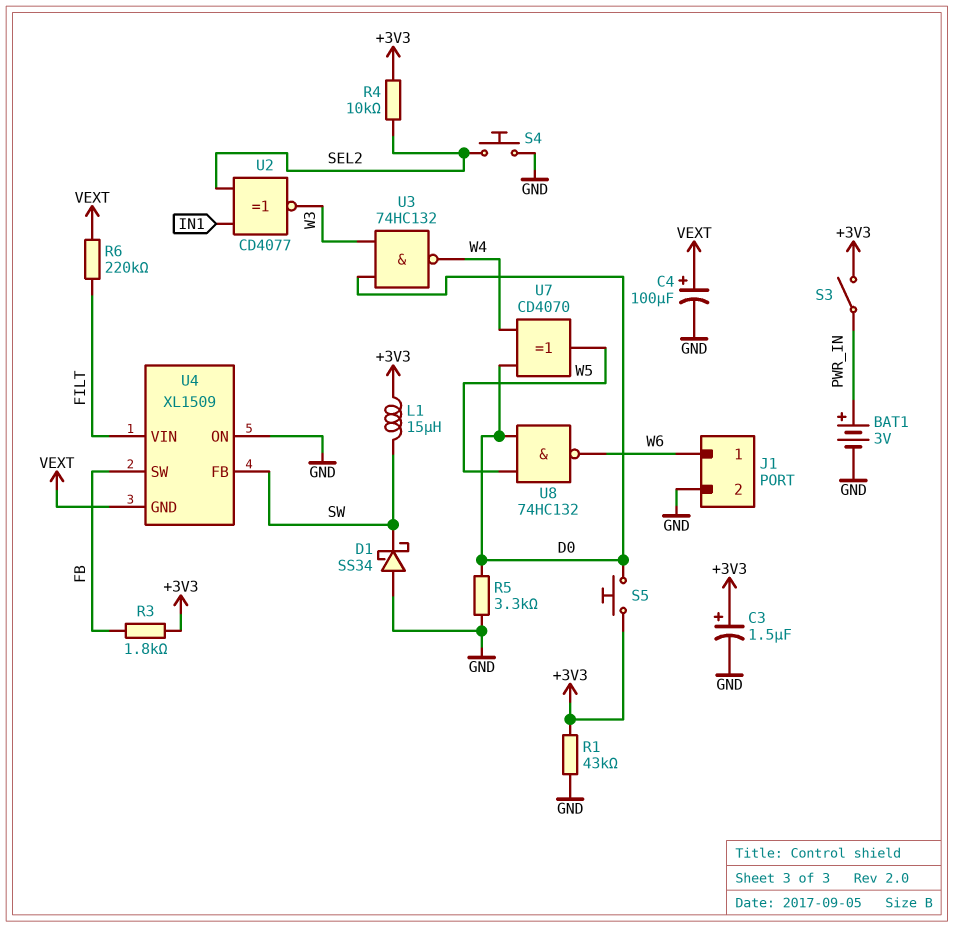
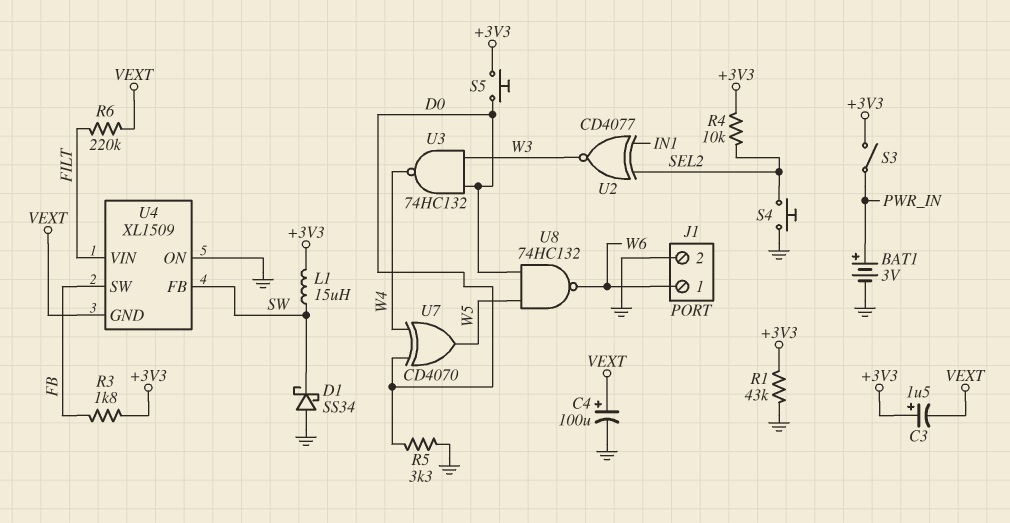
C3: 1.5uF (plus +3V3, minus GND) -> 1.5uF (plus +3V3, minus VEXT)

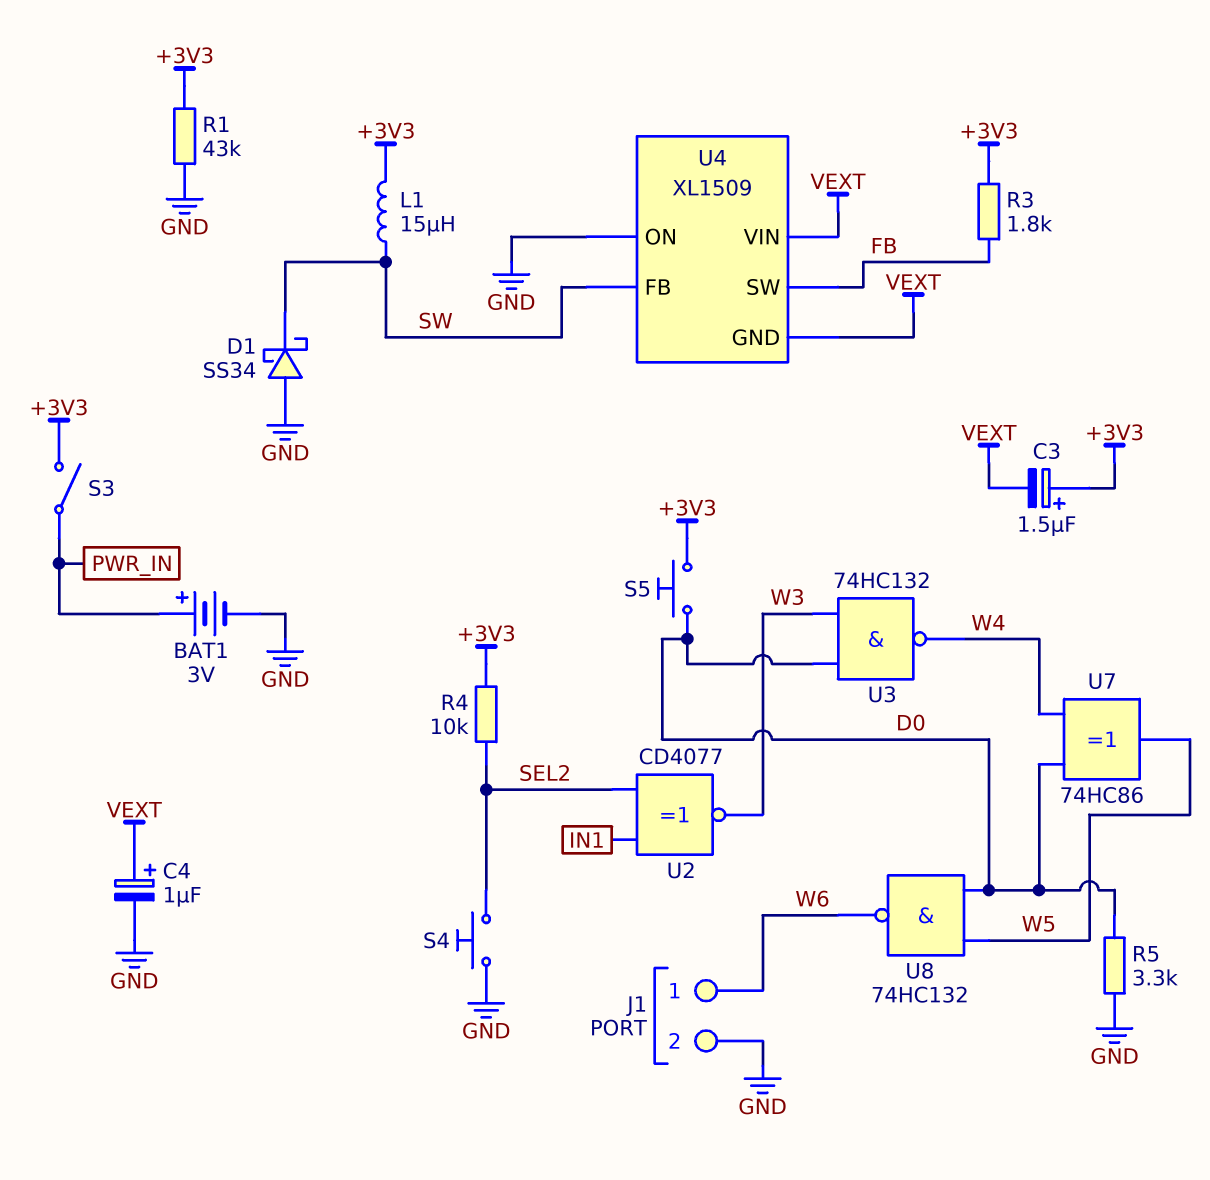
C4: 100uF (plus VEXT, minus GND) -> 1uF (plus VEXT, minus GND)
R6: 220k (FILT, VEXT) -> none
U4 pin VIN: FILT -> VEXT
U7: XOR CD4070 (in D0, in W4, out W5) -> XOR 74HC86 (in D0, in W4, out W5)

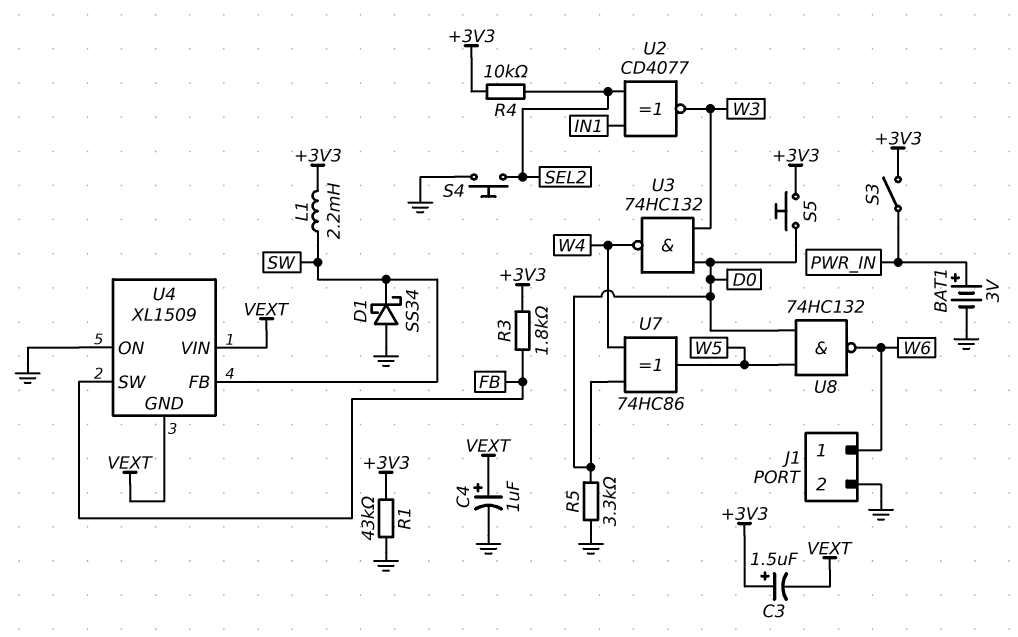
L1: 15uH (+3V3, SW) -> 2.2mH (+3V3, SW)

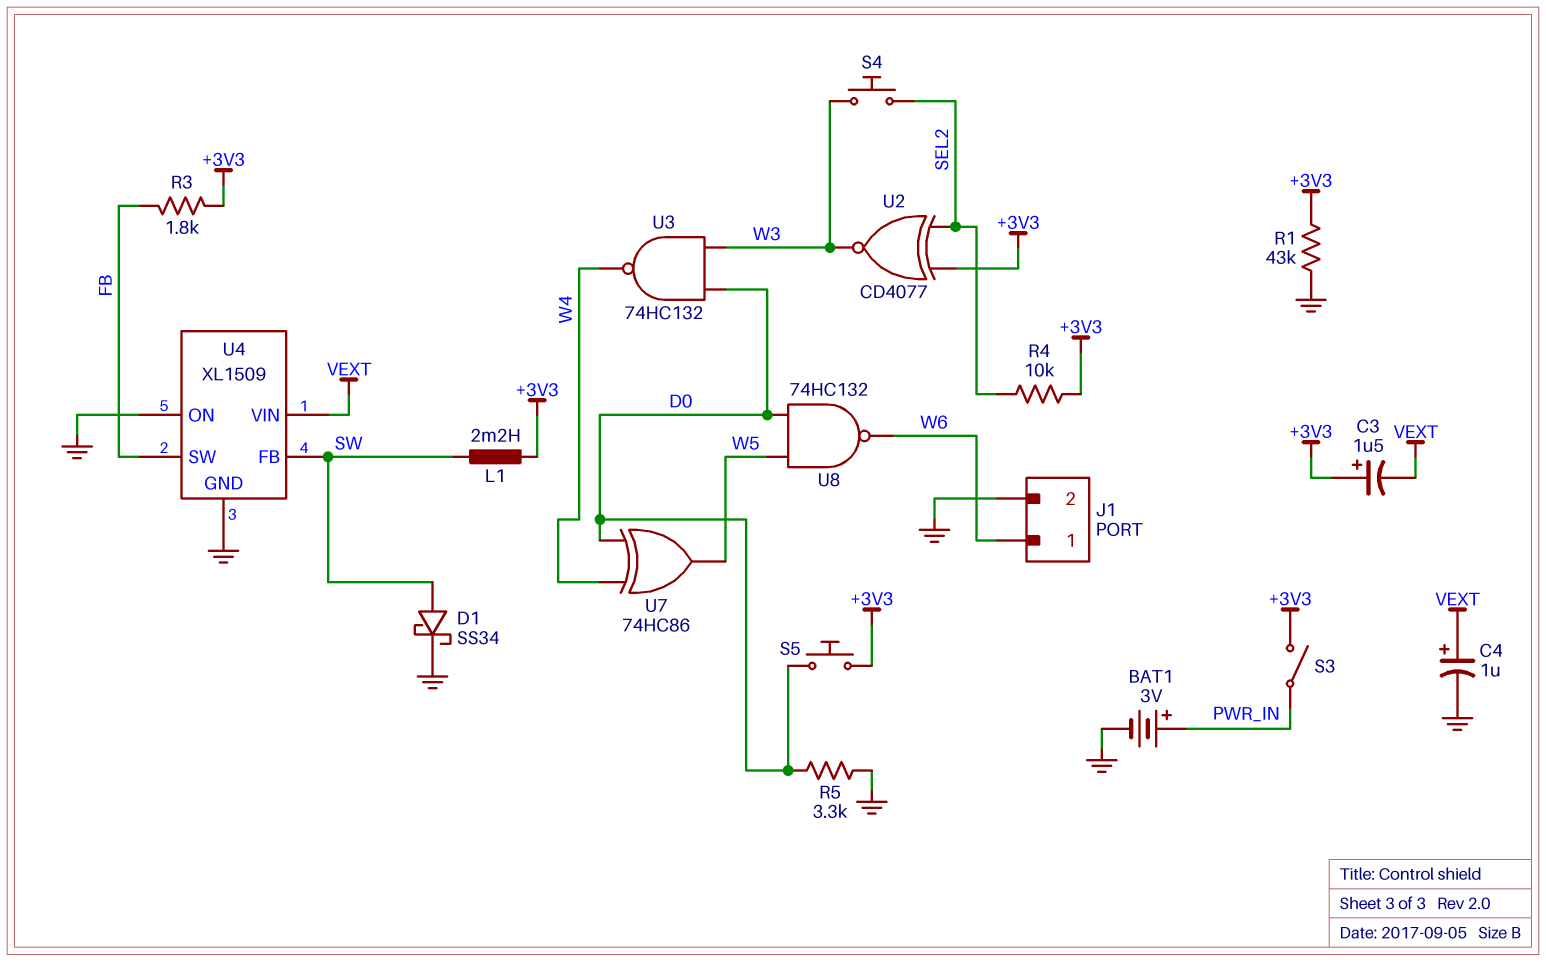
D1: schottky SS34 (A GND, K SW) -> schottky SS34 (A SW, K GND)
S4: button (GND, SEL2) -> button (SEL2, W3)
U2: XNOR CD4077 (in IN1, in SEL2, out W3) -> XNOR CD4077 (in +3V3, in SEL2, out W3)
U4 pin GND: VEXT -> GND

